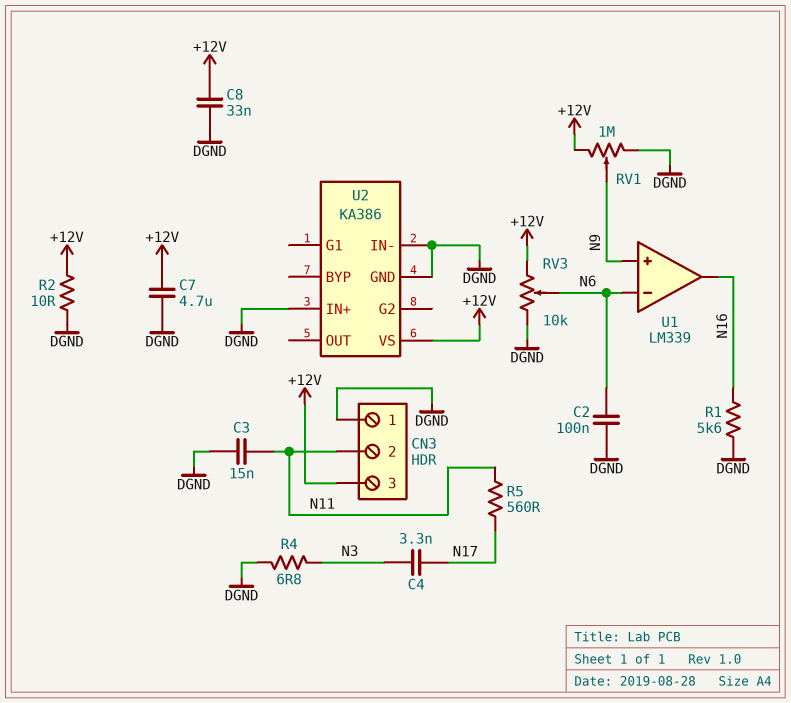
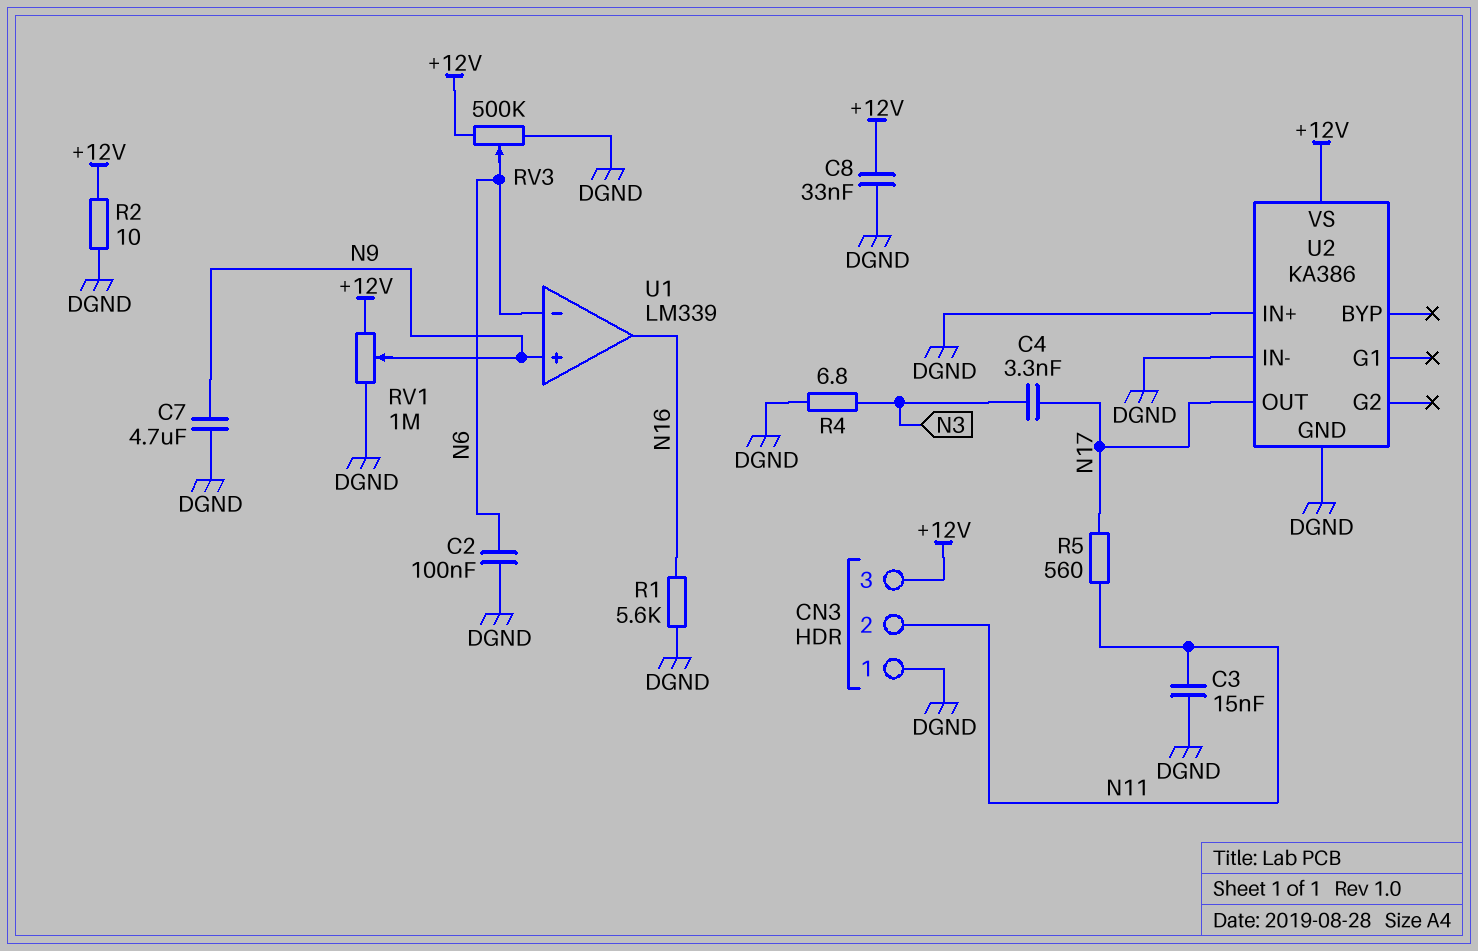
C7: 4.7uF (+12V, DGND) -> 4.7uF (DGND, N9)
RV3: 10k (+12V, DGND, wiper N6) -> 500k (+12V, DGND, wiper N6)
U2 pin OUT: none -> N17

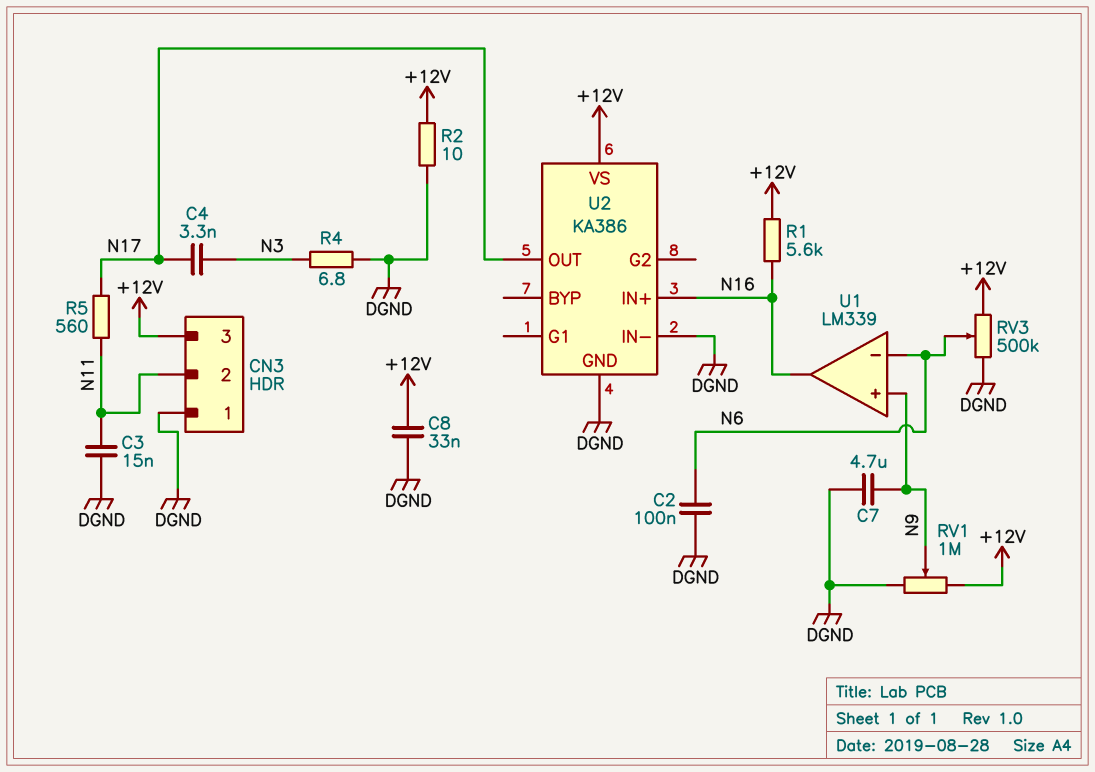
R1: 5.6k (DGND, N16) -> 5.6k (+12V, N16)
U2 pin IN+: DGND -> N16

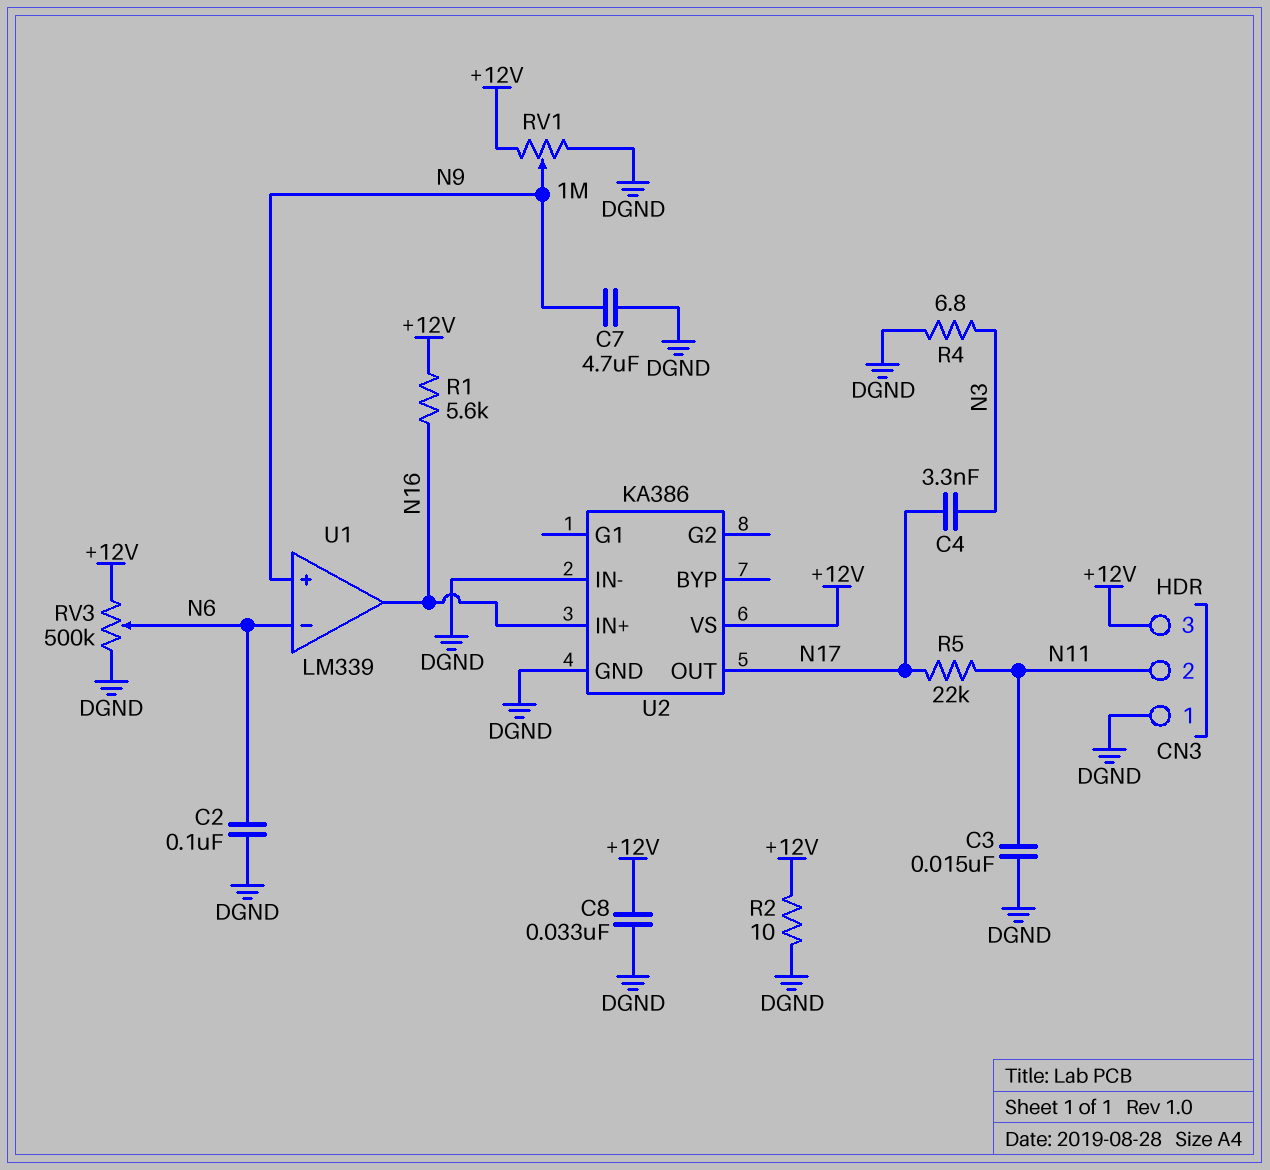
R5: 560 (N11, N17) -> 22k (N11, N17)

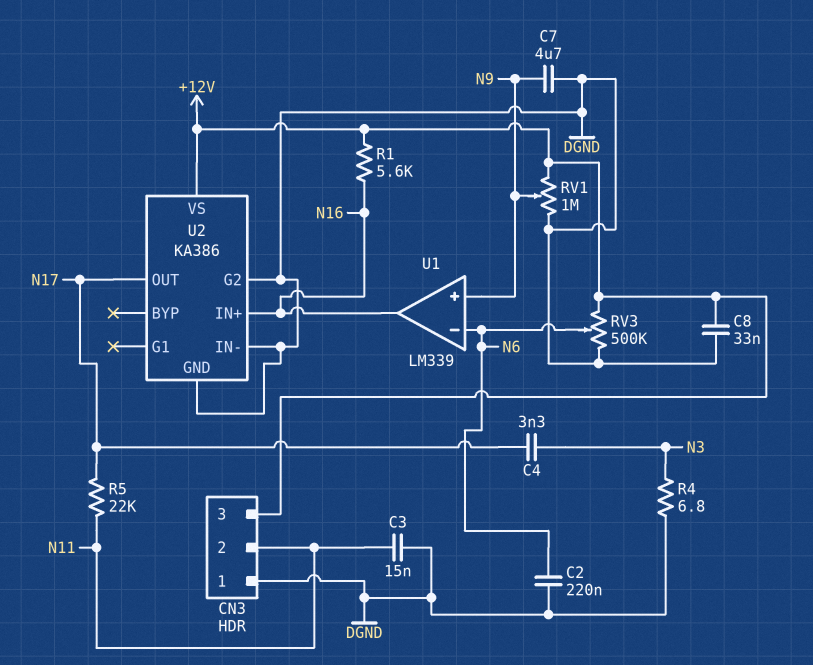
C2: 100nF (DGND, N6) -> 220nF (DGND, N6)
R2: 10 (+12V, DGND) -> none
U2 pin G2: none -> DGND

